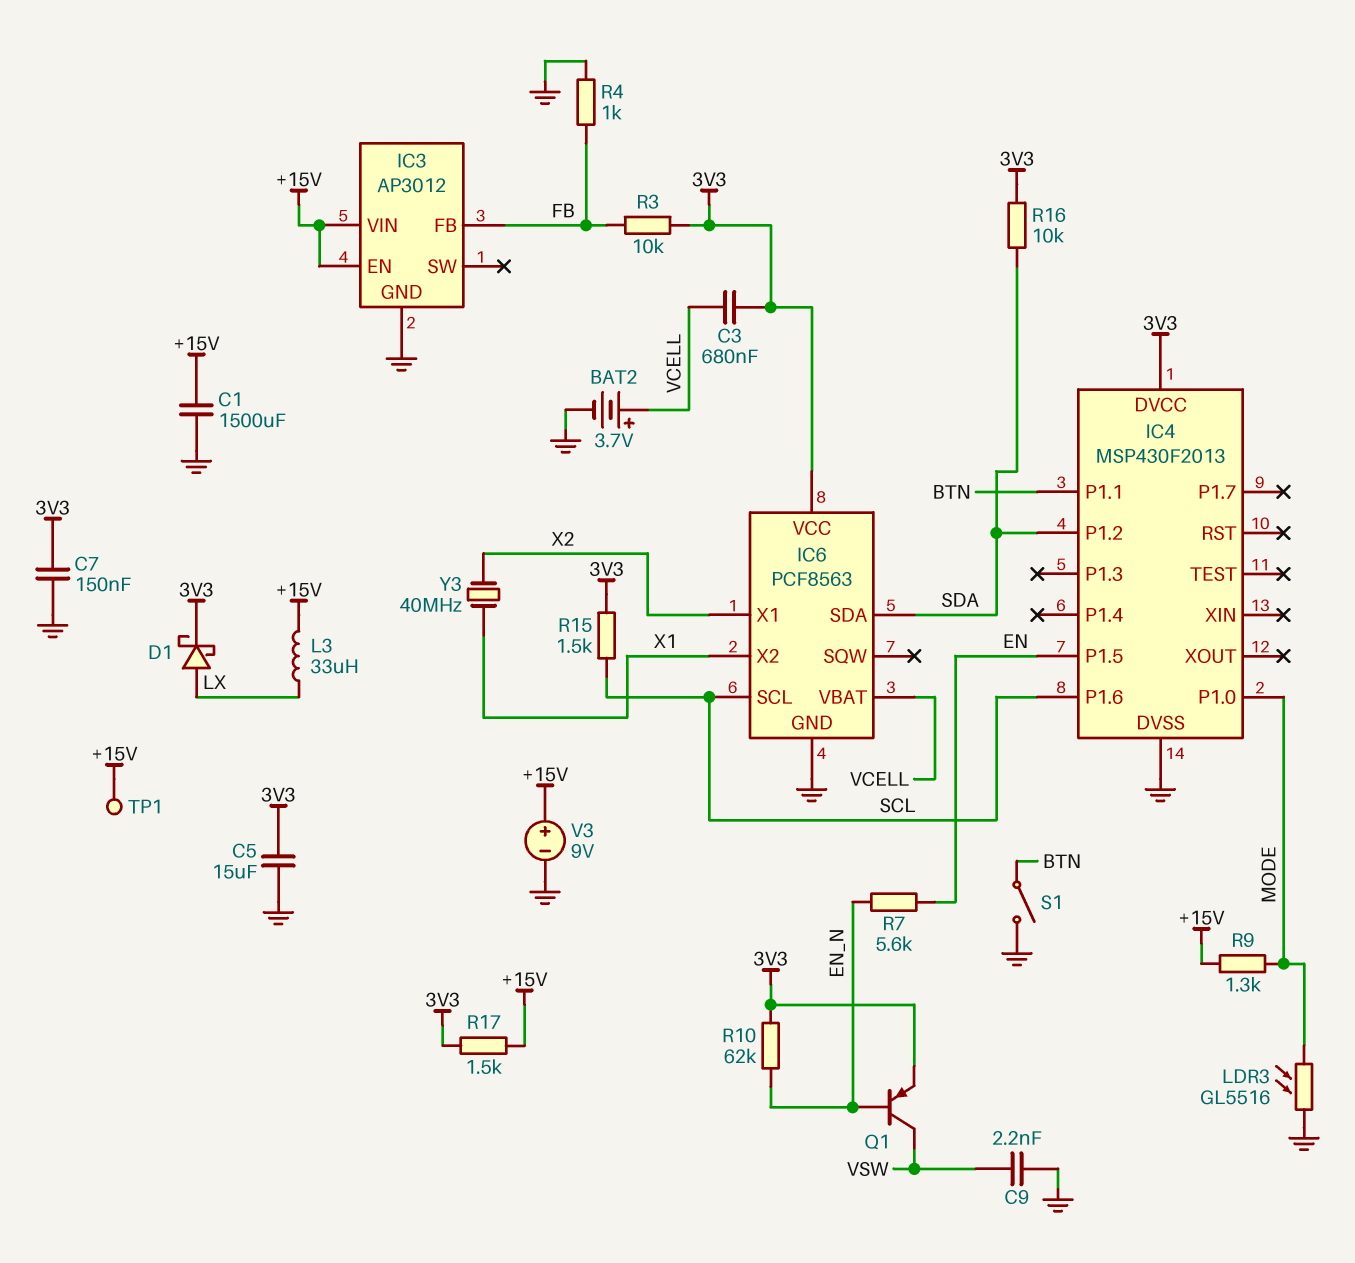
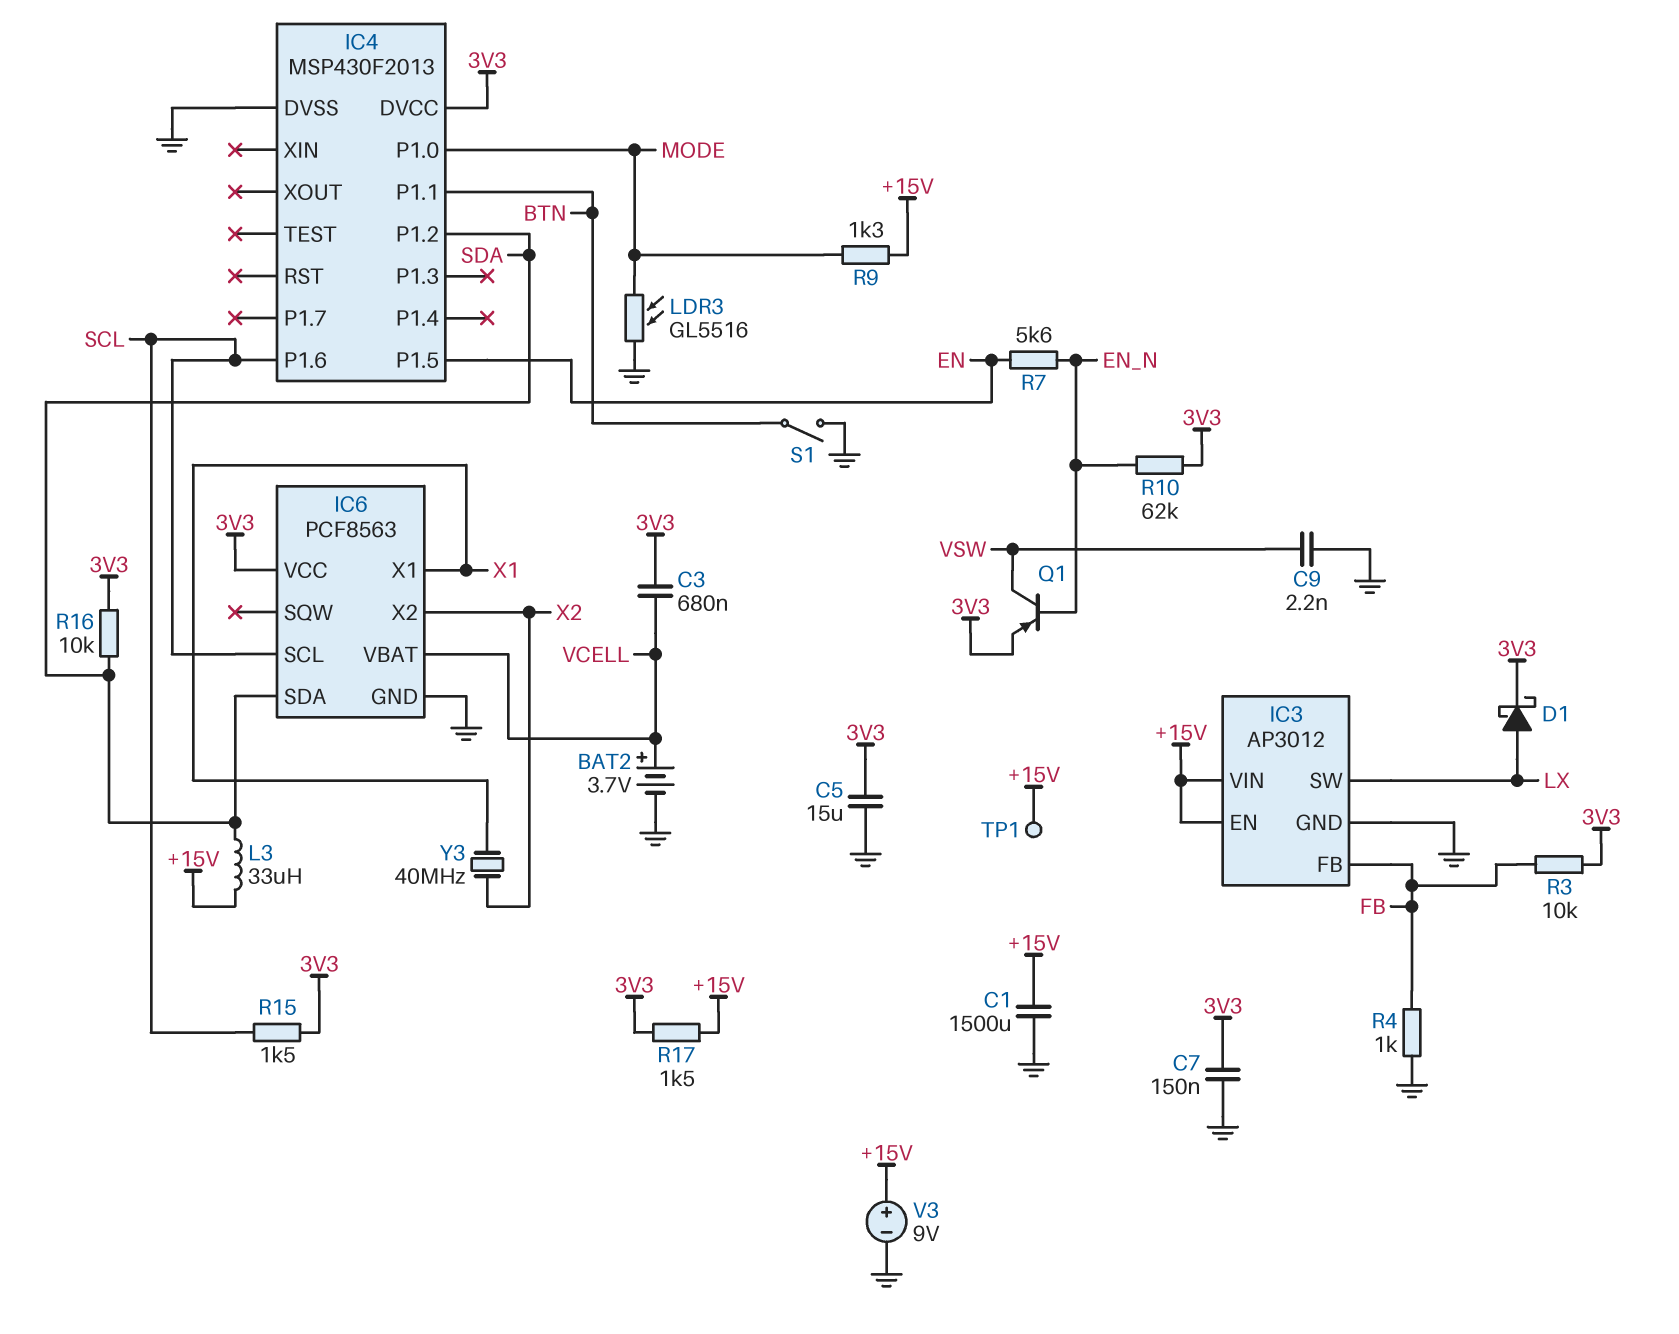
IC3 pin SW: none -> LX
IC6 pin X1: X2 -> X1
IC6 pin X2: X1 -> X2
L3: 33uH (+15V, LX) -> 33uH (+15V, SDA)

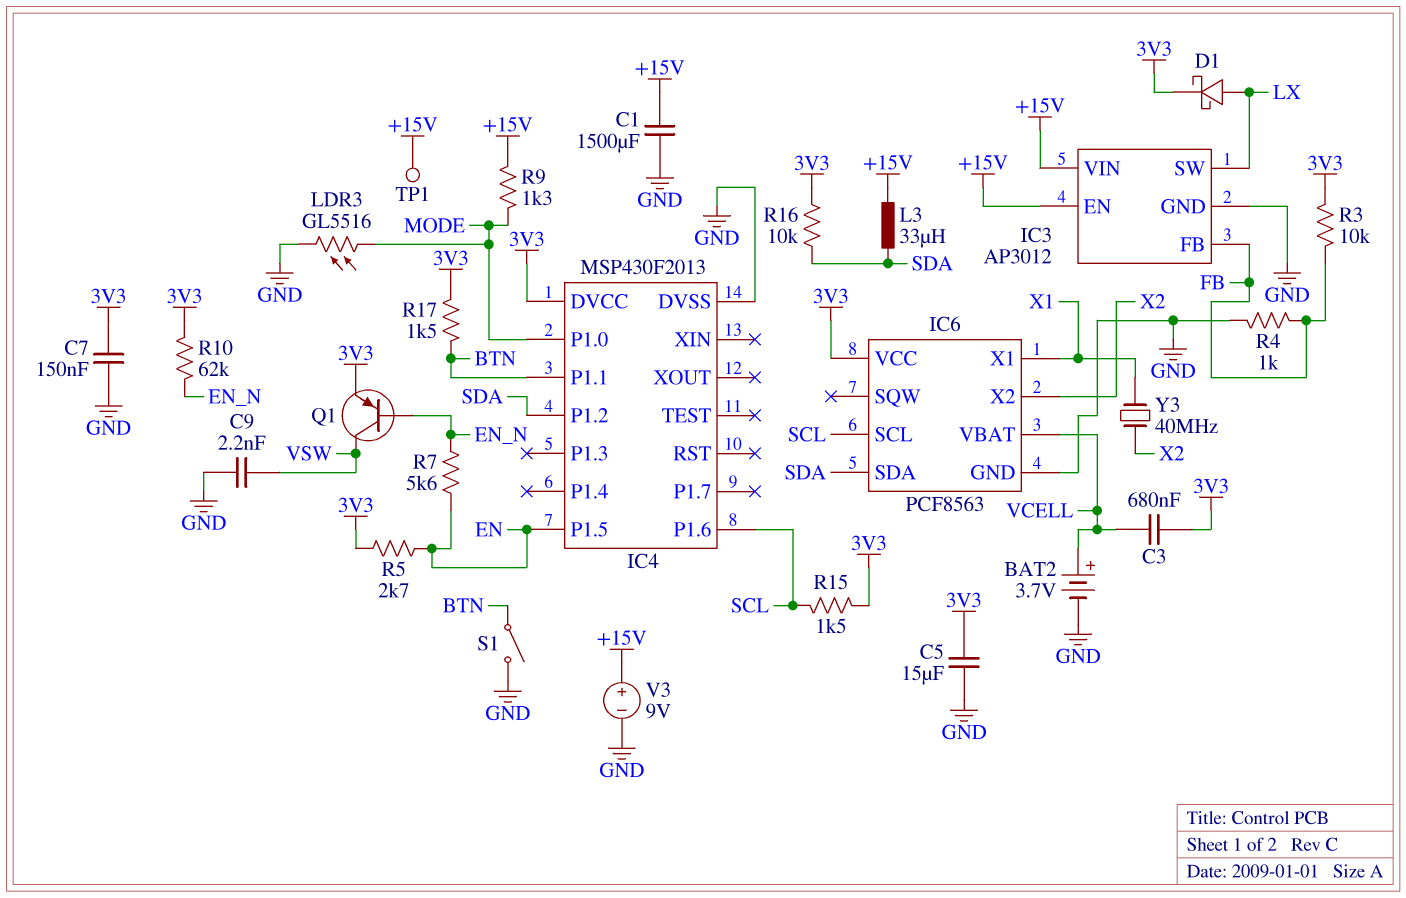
R5: none -> 2.7k (3V3, EN)
R17: 1.5k (+15V, 3V3) -> 1.5k (3V3, BTN)

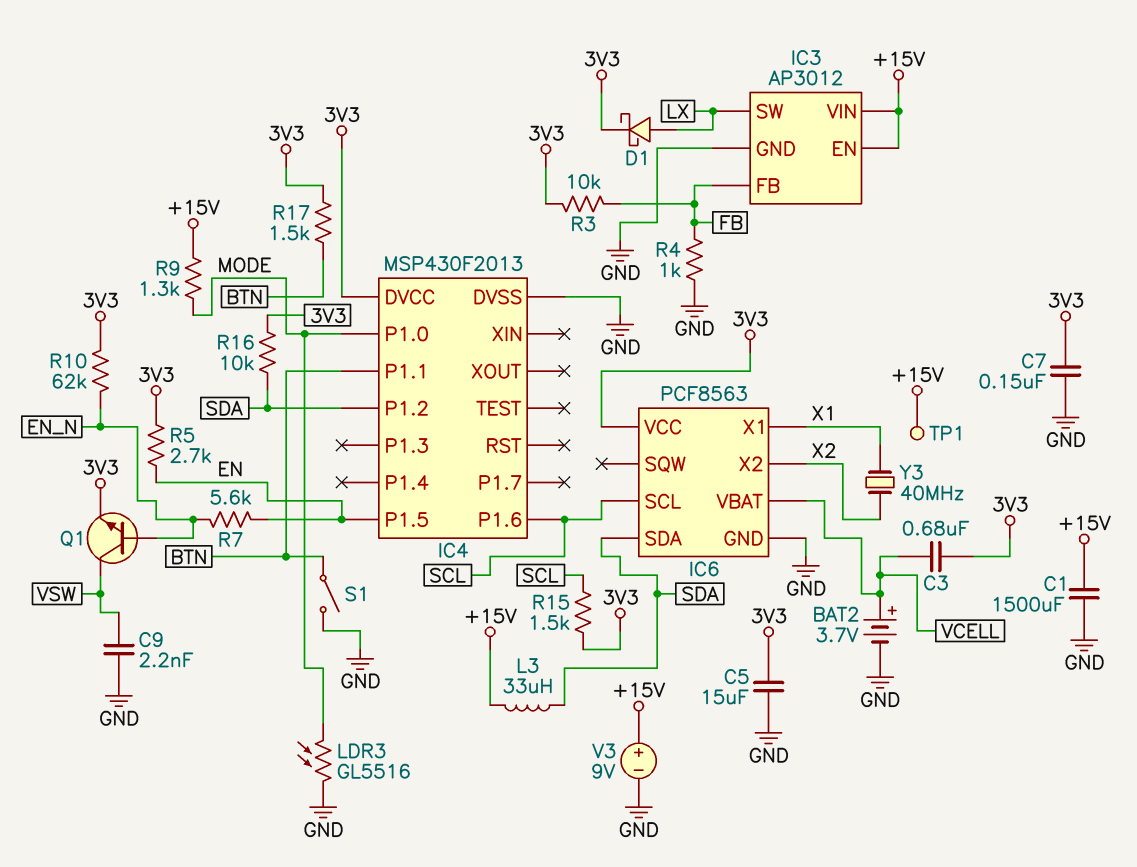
Q1: PNP (B EN_N, C VSW, E 3V3) -> NPN (B EN_N, C VSW, E 3V3)

